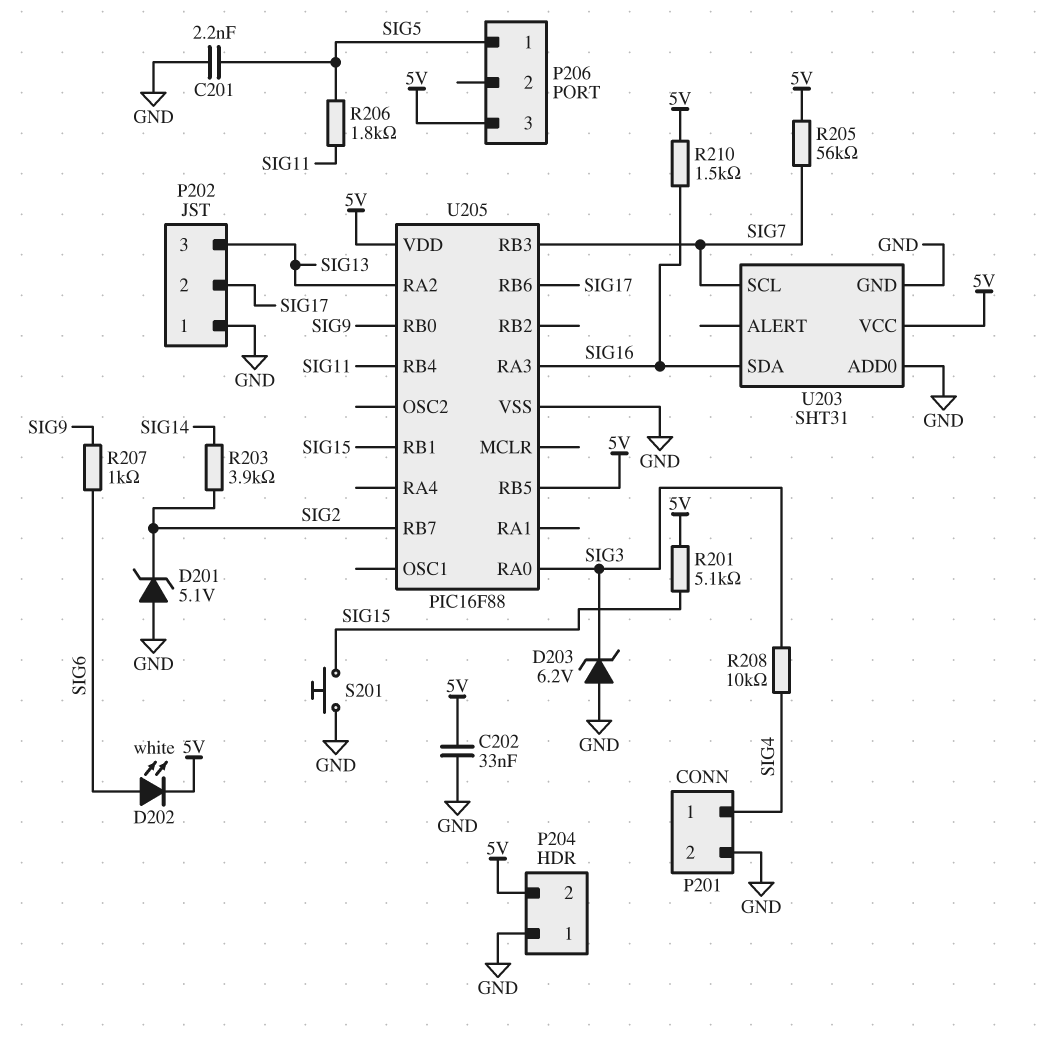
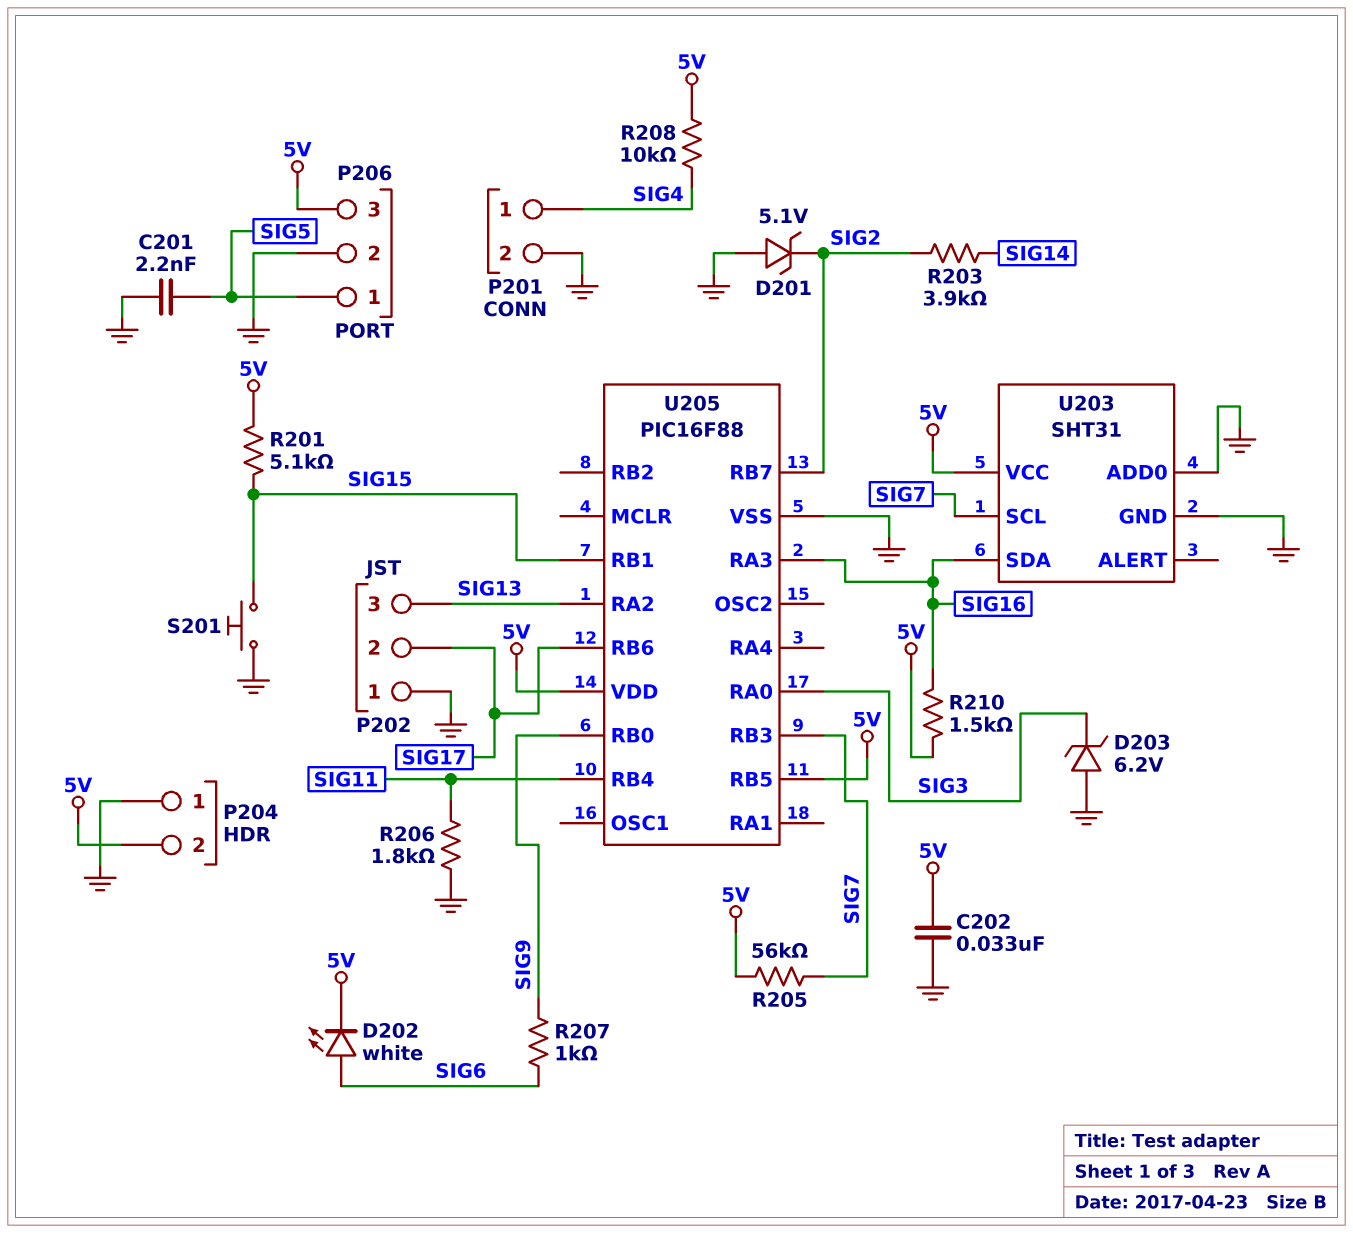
P206 pin 2: none -> GND
R206: 1.8k (SIG5, SIG11) -> 1.8k (GND, SIG11)
R208: 10k (SIG3, SIG4) -> 10k (5V, SIG4)

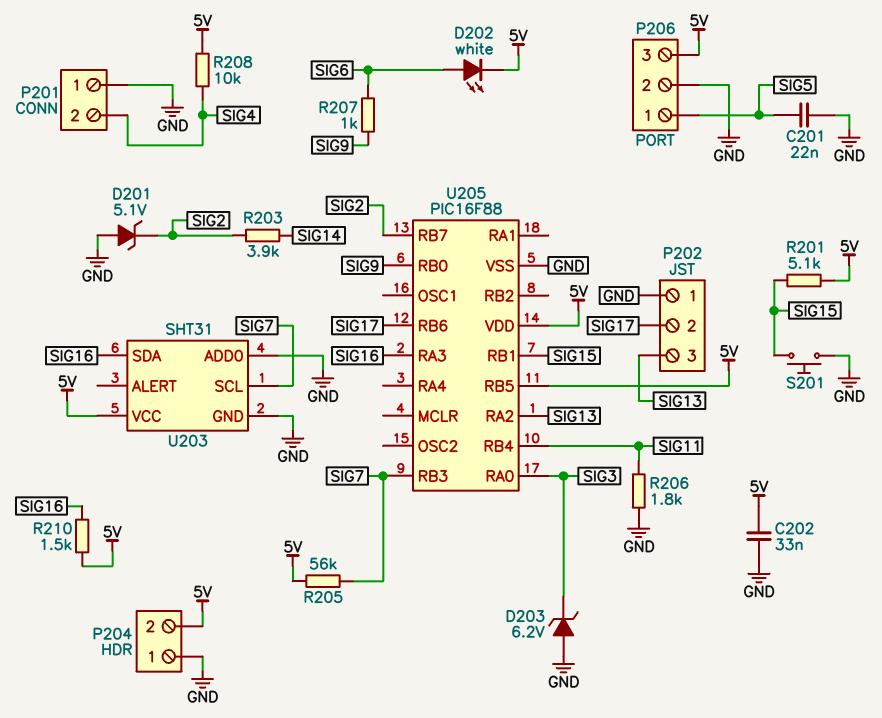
C201: 2.2nF (GND, SIG5) -> 22nF (GND, SIG5)
P201 pin 1: SIG4 -> GND
P201 pin 2: GND -> SIG4

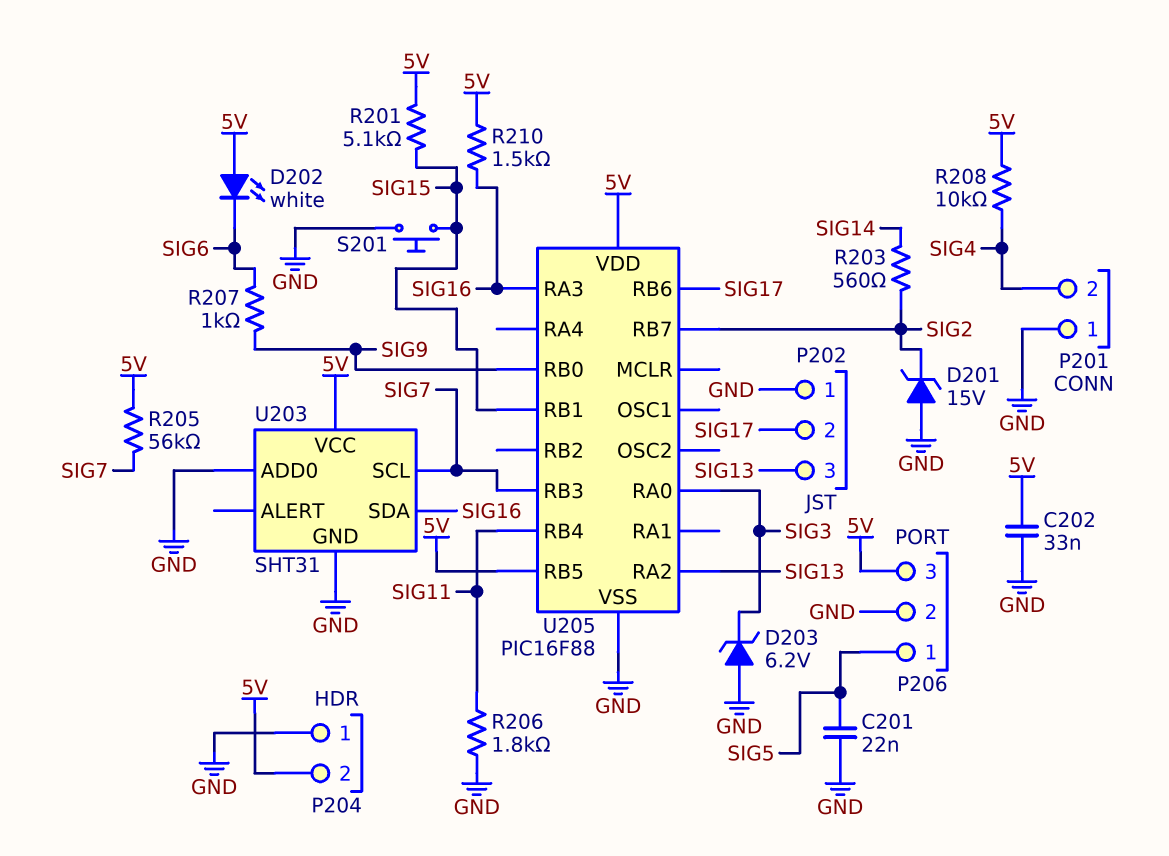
D201: zener 5.1V (A GND, K SIG2) -> zener 15V (A GND, K SIG2)
D202: LED white (A SIG6, K 5V) -> LED white (A 5V, K SIG6)
R203: 3.9k (SIG2, SIG14) -> 560 (SIG2, SIG14)

